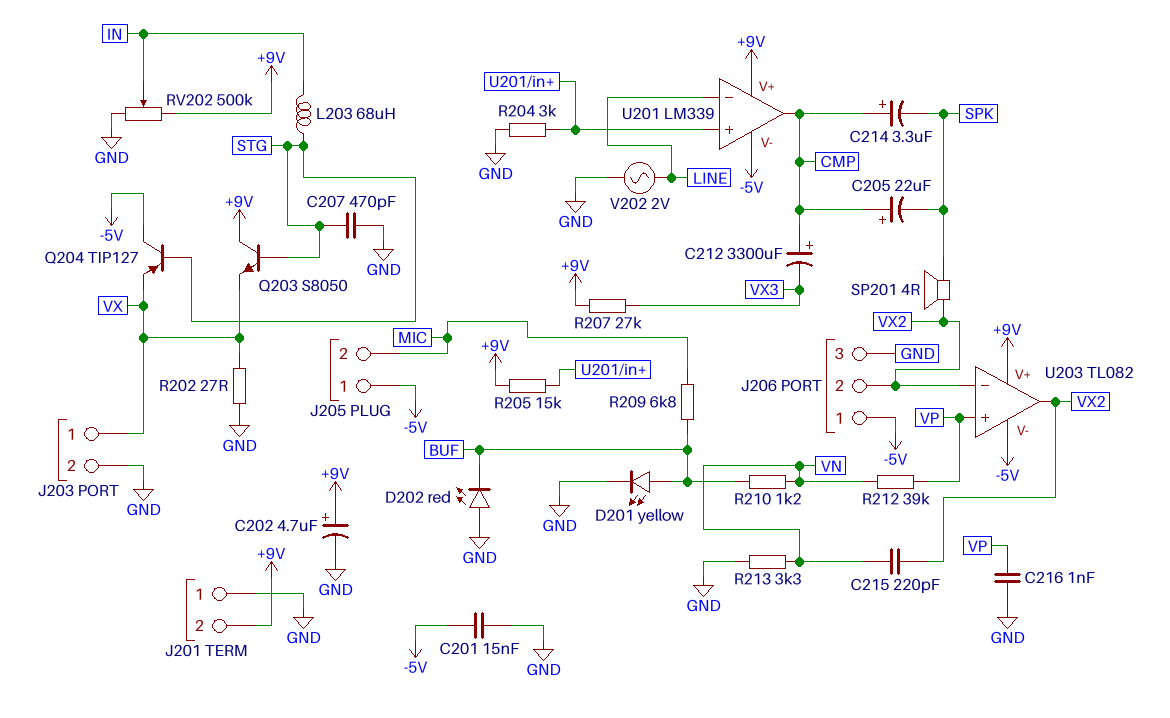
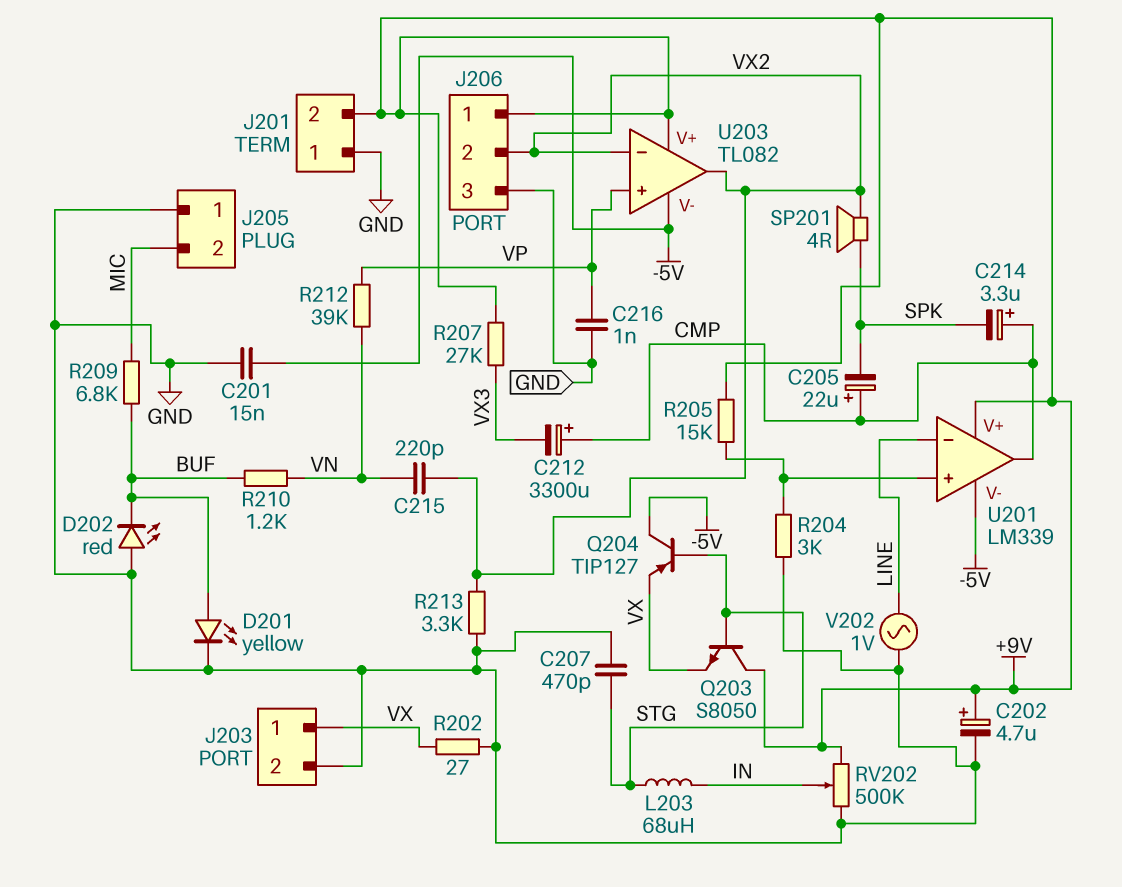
J205 pin 1: -5V -> GND
J206 pin 1: -5V -> +9V
R213: 3.3k (GND, VN) -> 3.3k (GND, VX2)
V202: AC 2V (GND, LINE) -> AC 1V (GND, LINE)

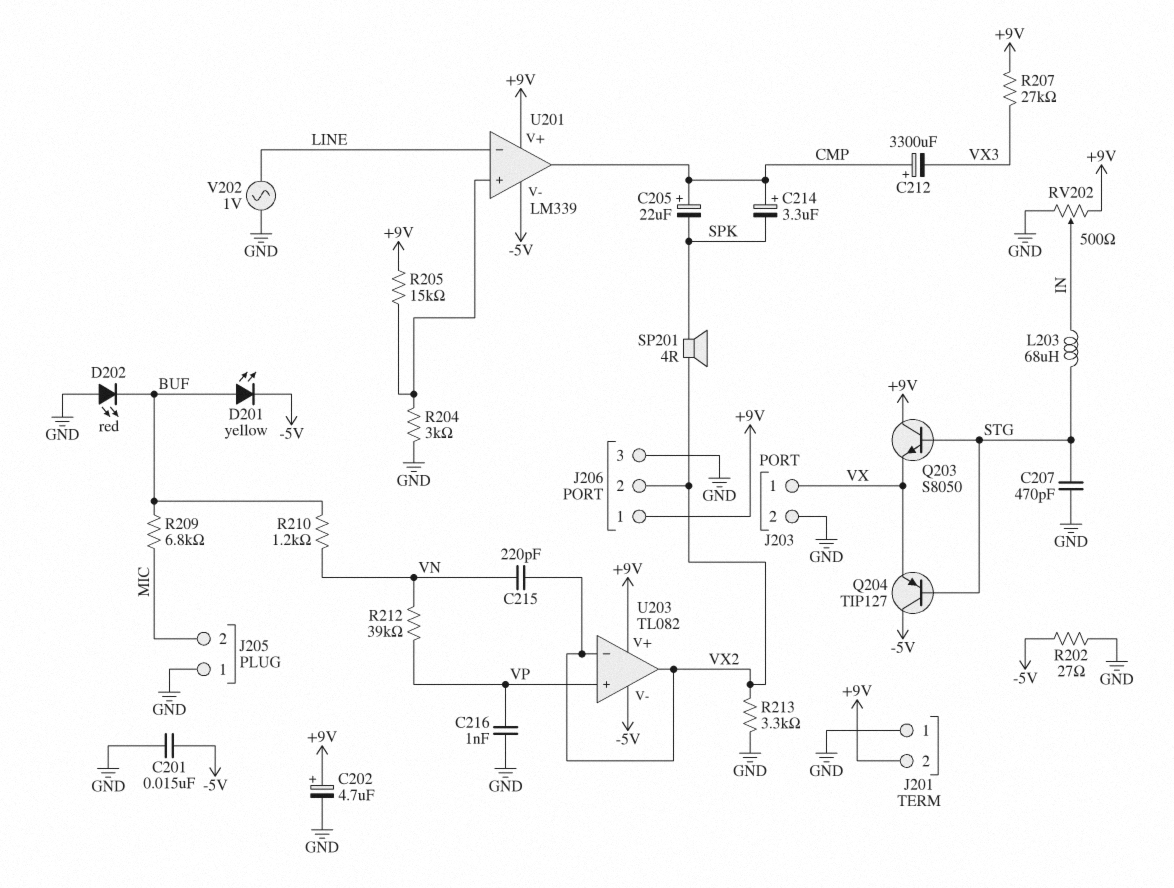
D201: LED yellow (A BUF, K GND) -> LED yellow (A BUF, K -5V)
R202: 27 (GND, VX) -> 27 (-5V, GND)
RV202: 500k (+9V, GND, wiper IN) -> 500 (+9V, GND, wiper IN)

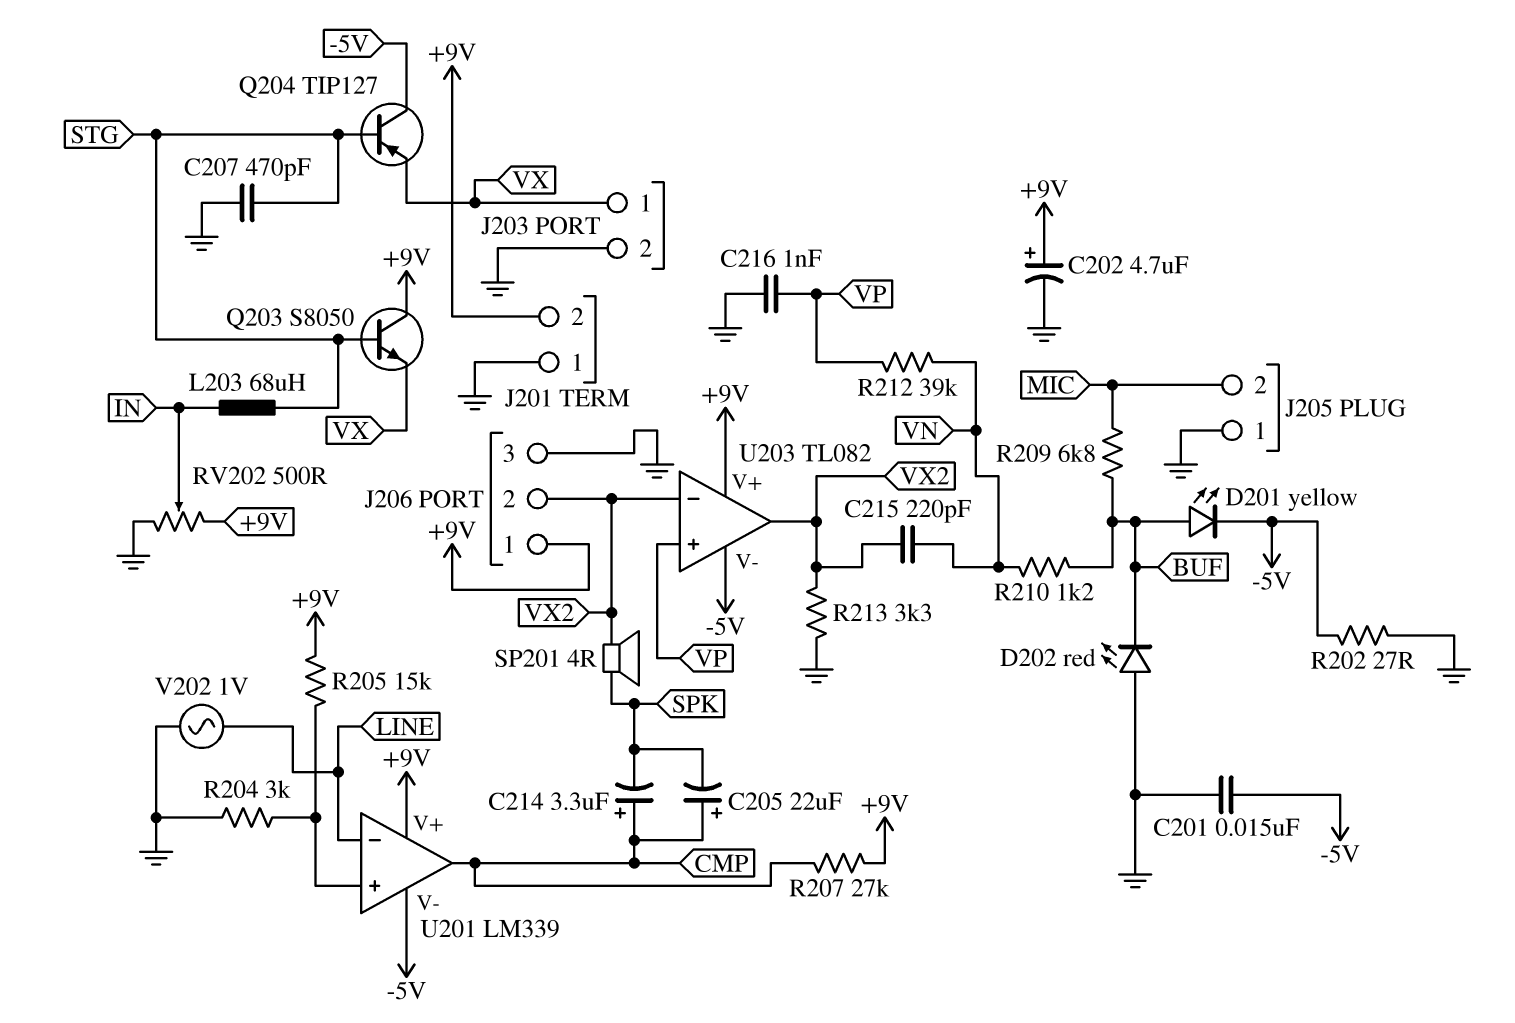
C212: 3300uF (plus CMP, minus VX3) -> none
R207: 27k (+9V, VX3) -> 27k (+9V, CMP)

